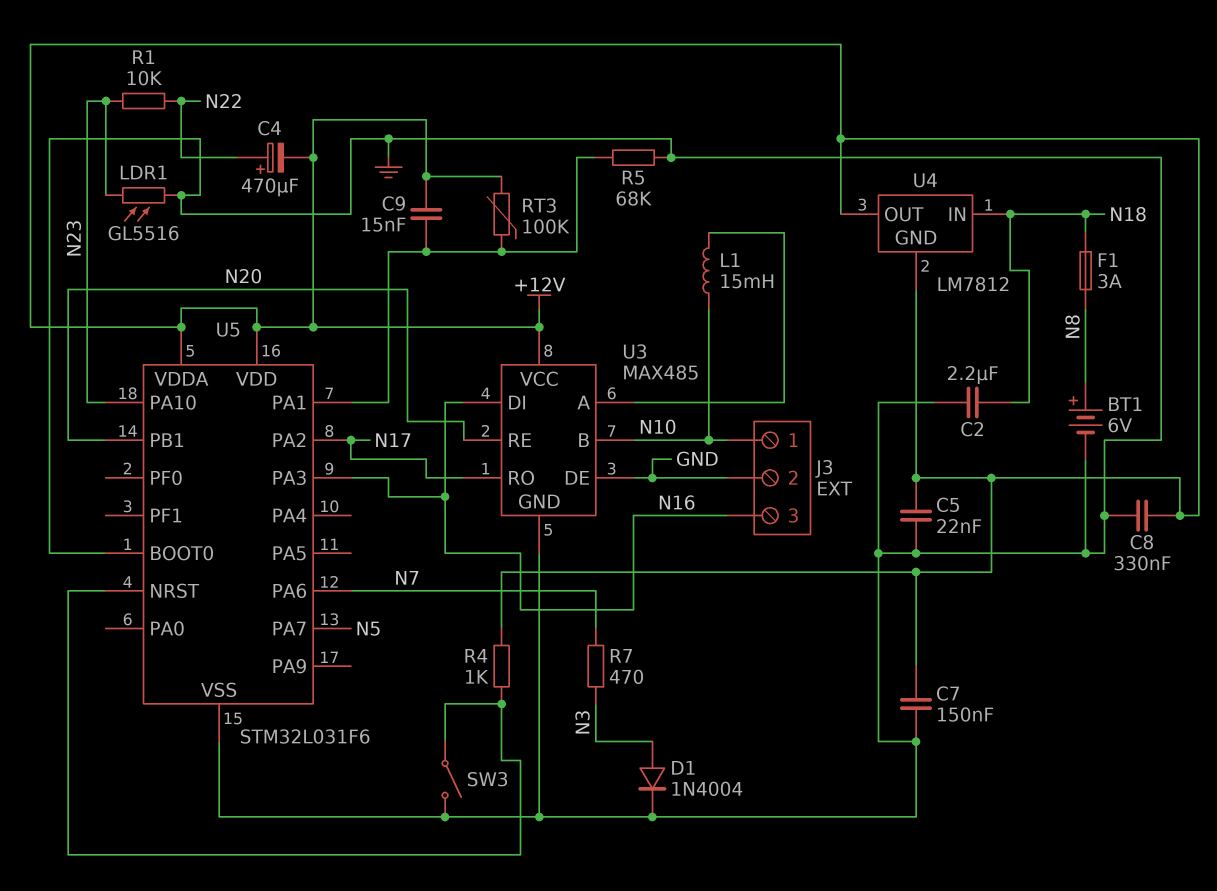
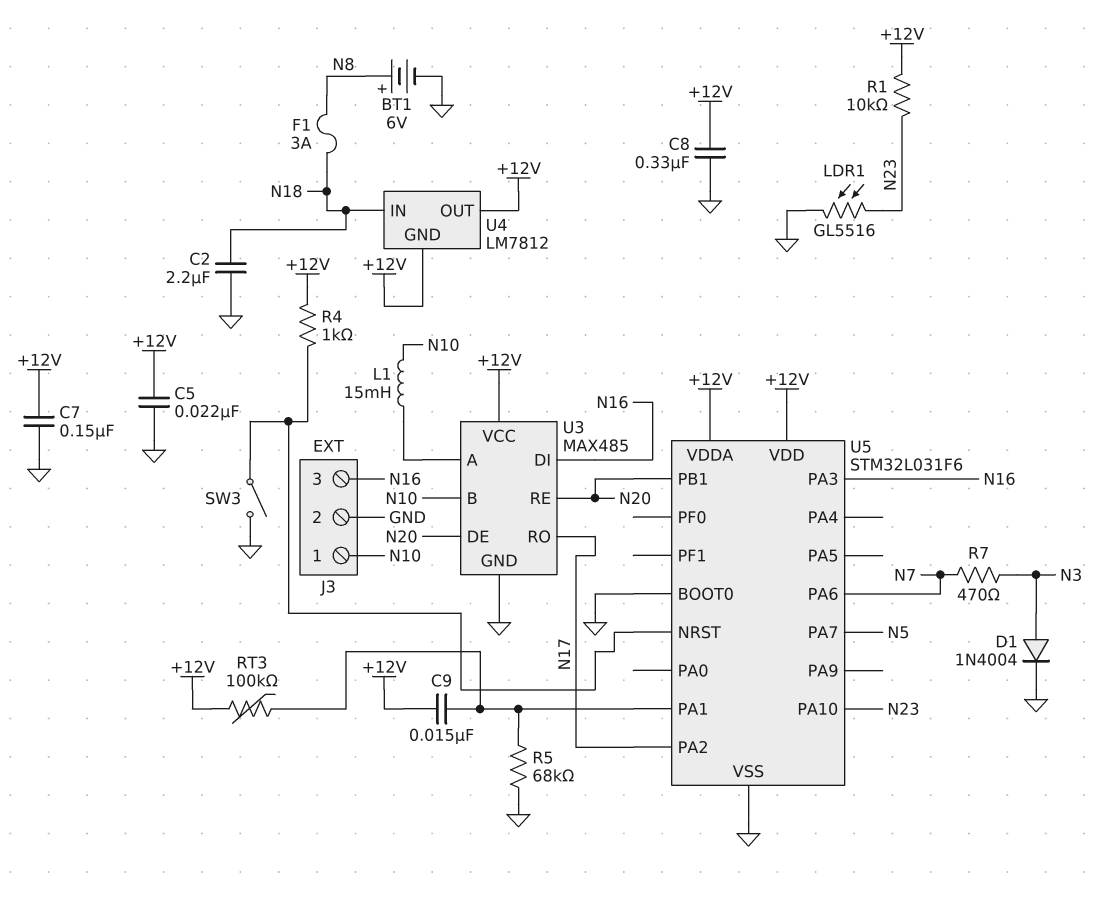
C4: 470uF (plus N22, minus +12V) -> none
R1: 10k (N22, N23) -> 10k (+12V, N23)
U3 pin DE: GND -> N20

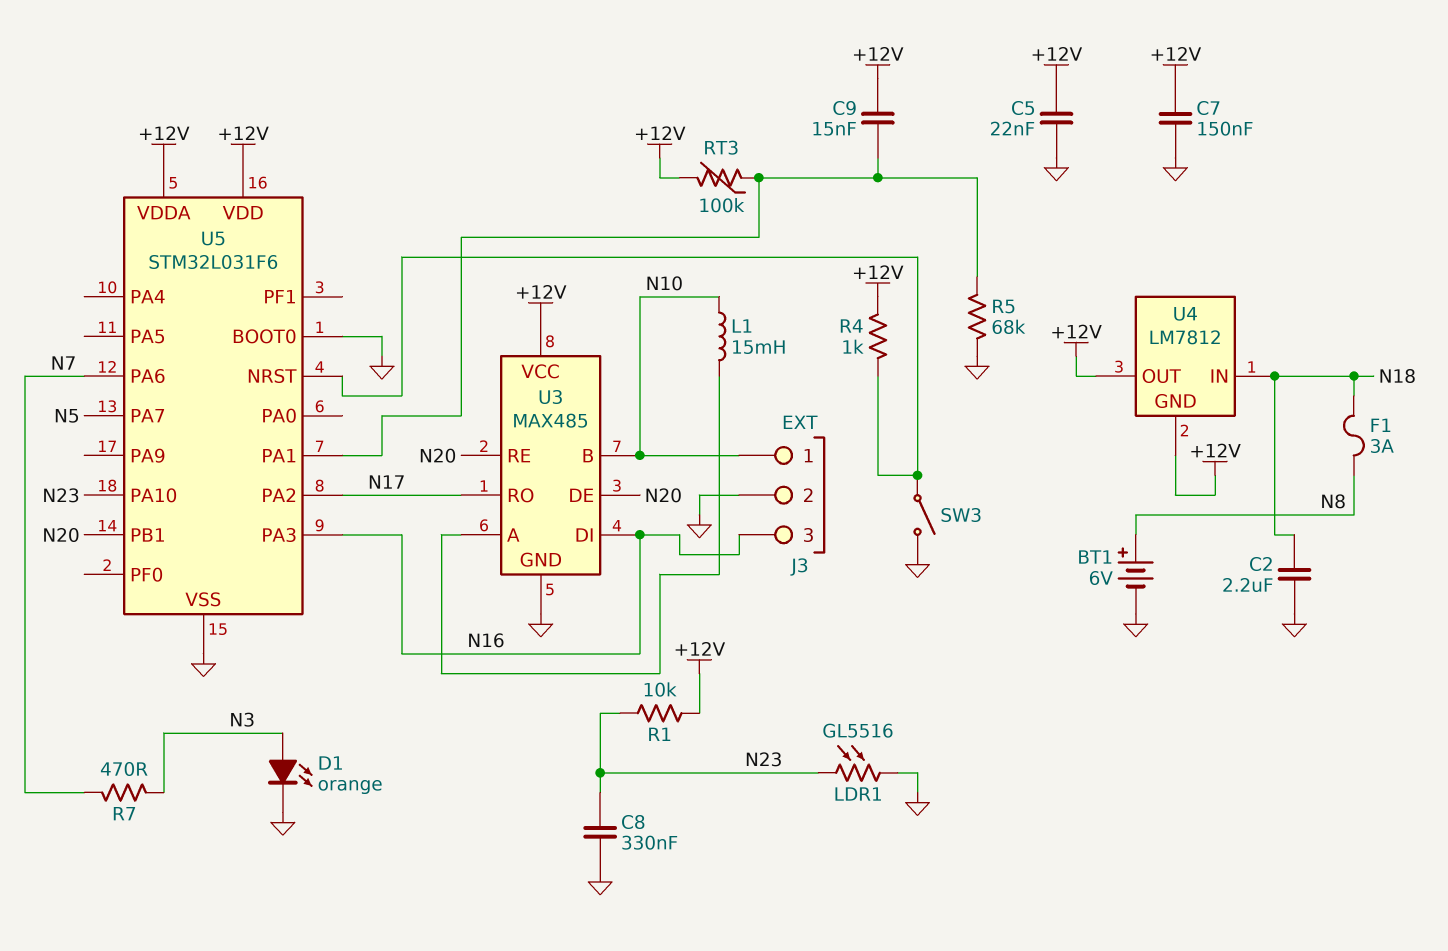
C8: 330nF (+12V, GND) -> 330nF (GND, N23)
D1: diode 1N4004 (A N3, K GND) -> LED orange (A N3, K GND)

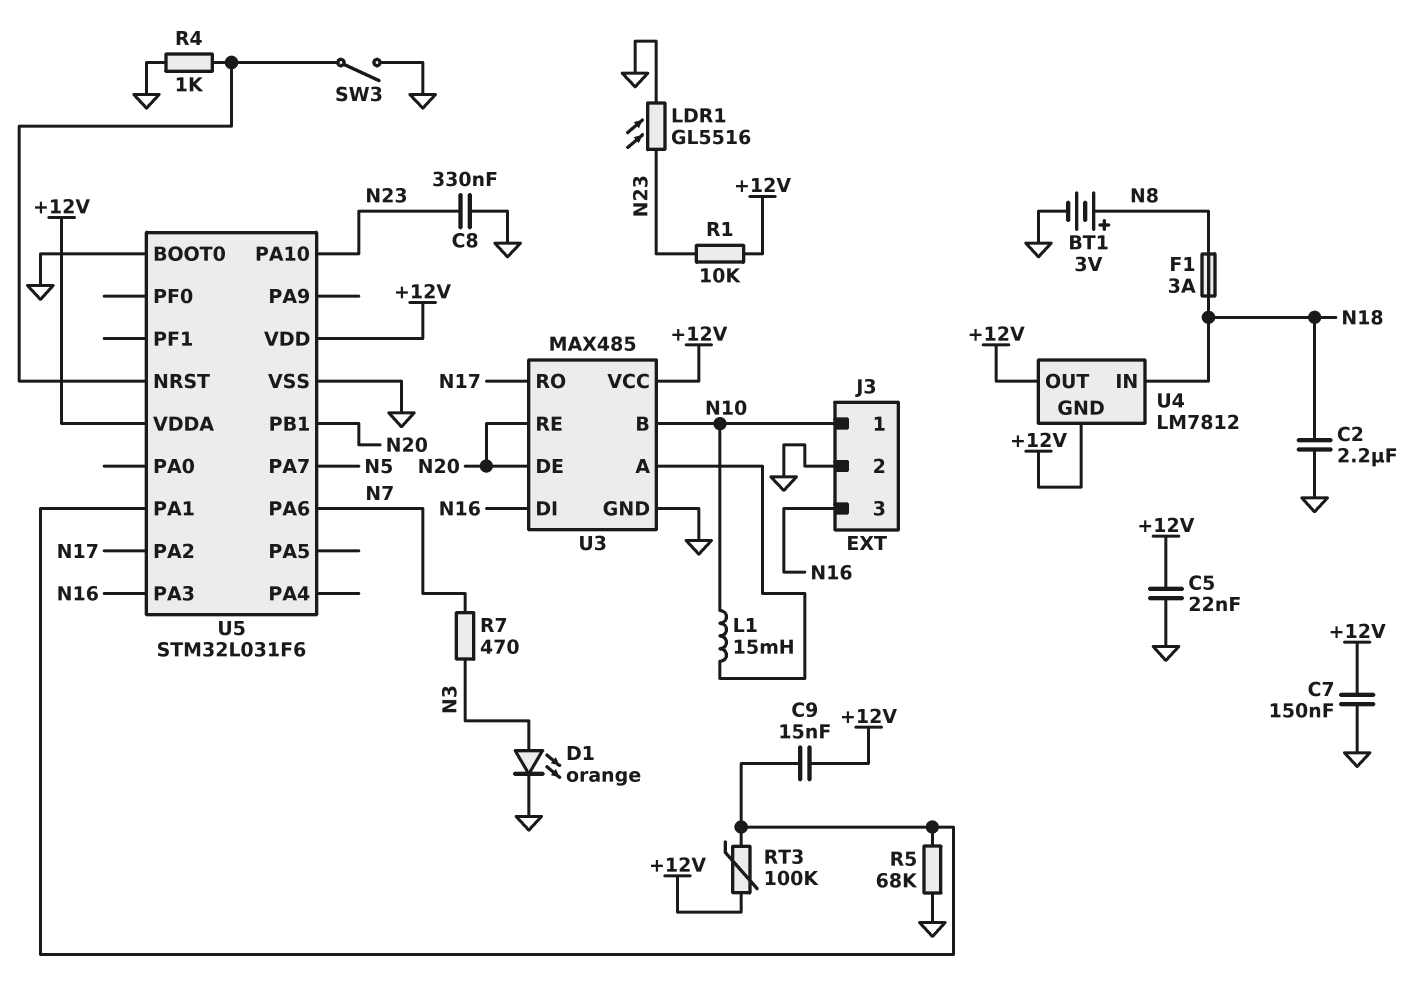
BT1: 6V (plus N8, minus GND) -> 3V (plus N8, minus GND)
R4: 1k (+12V, U5/NRST) -> 1k (GND, U5/NRST)

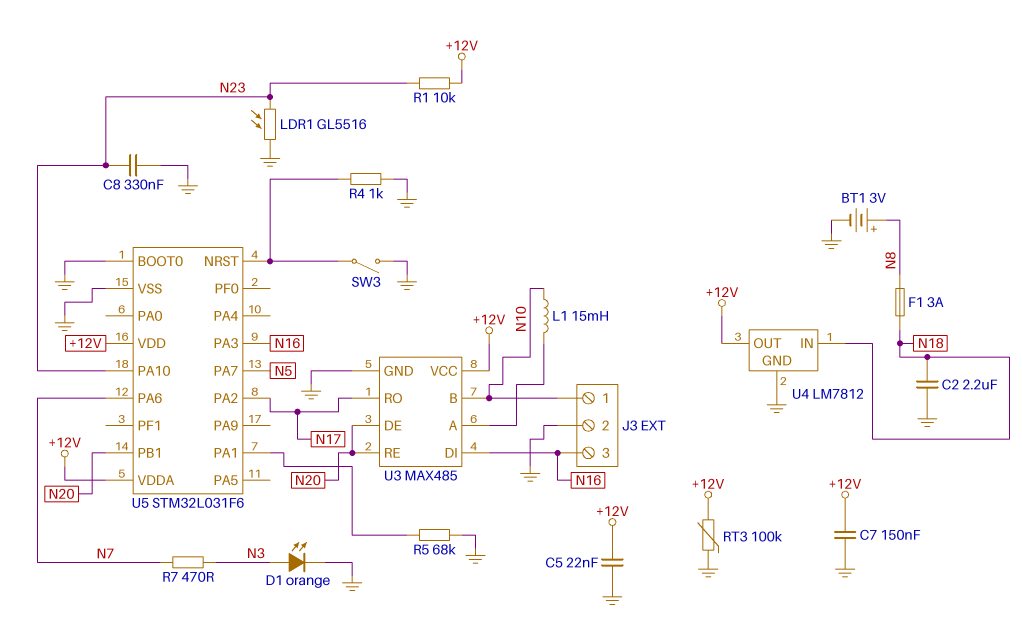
C9: 15nF (+12V, U5/PA1) -> none
RT3: 100k (+12V, U5/PA1) -> 100k (+12V, GND)
U4 pin GND: +12V -> GND

